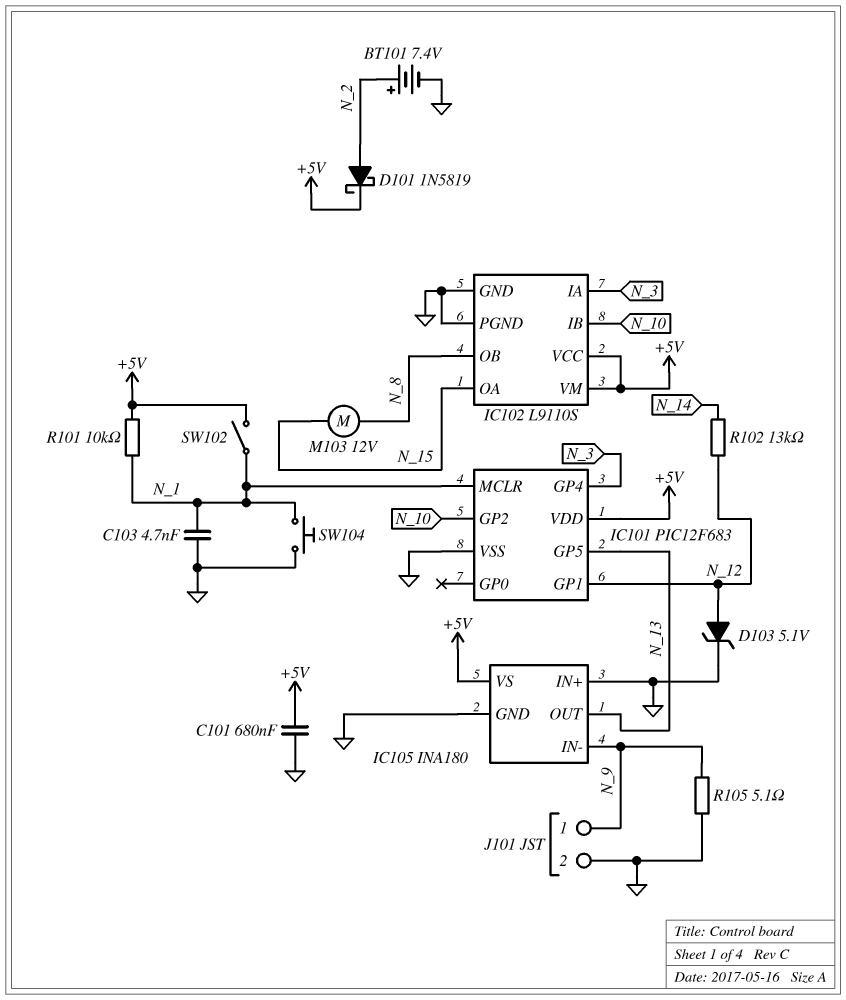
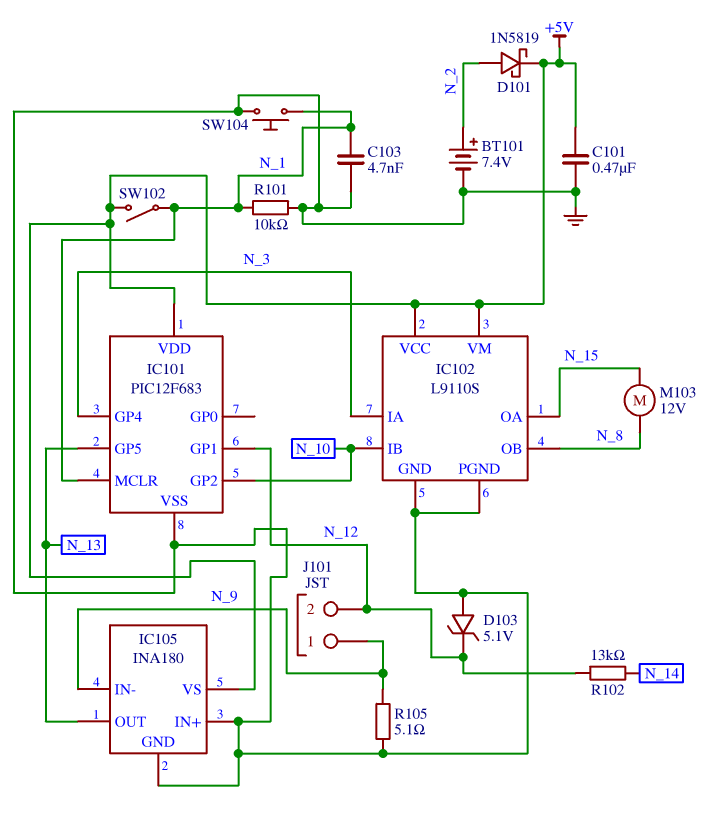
C101: 680nF (+5V, GND) -> 470nF (+5V, GND)
D103: zener 5.1V (A N_12, K GND) -> zener 5.1V (A GND, K N_12)
J101 pin 2: GND -> N_12
R101: 10k (+5V, N_1) -> 10k (GND, N_1)

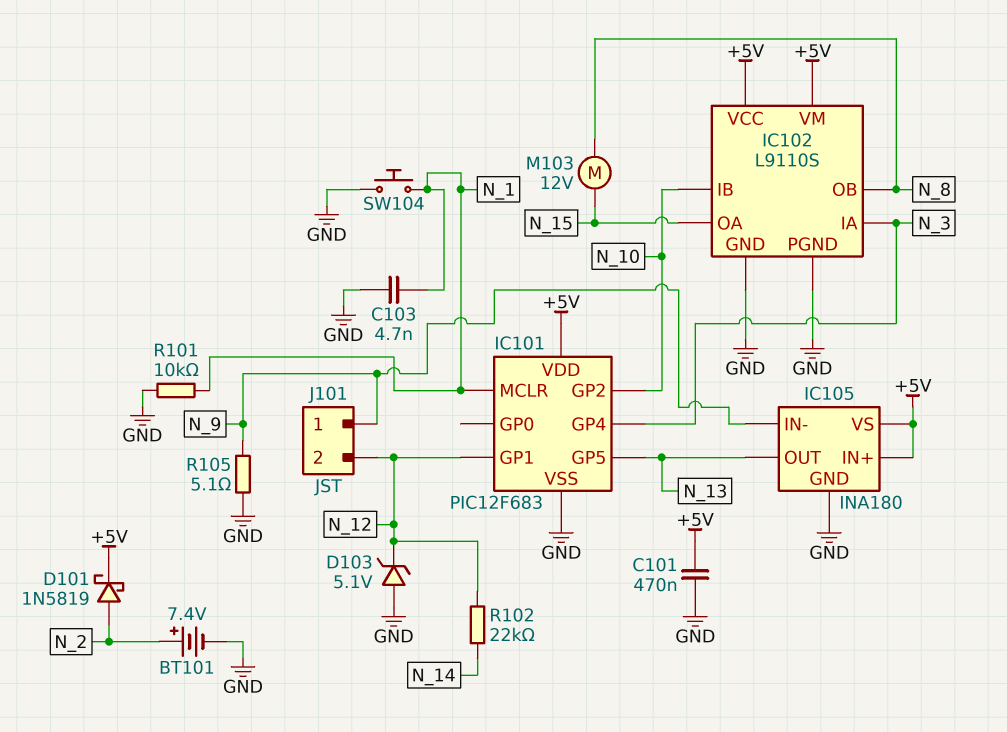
IC105 pin IN+: GND -> +5V
R102: 13k (N_12, N_14) -> 22k (N_12, N_14)
SW102: switch (+5V, N_1) -> none

